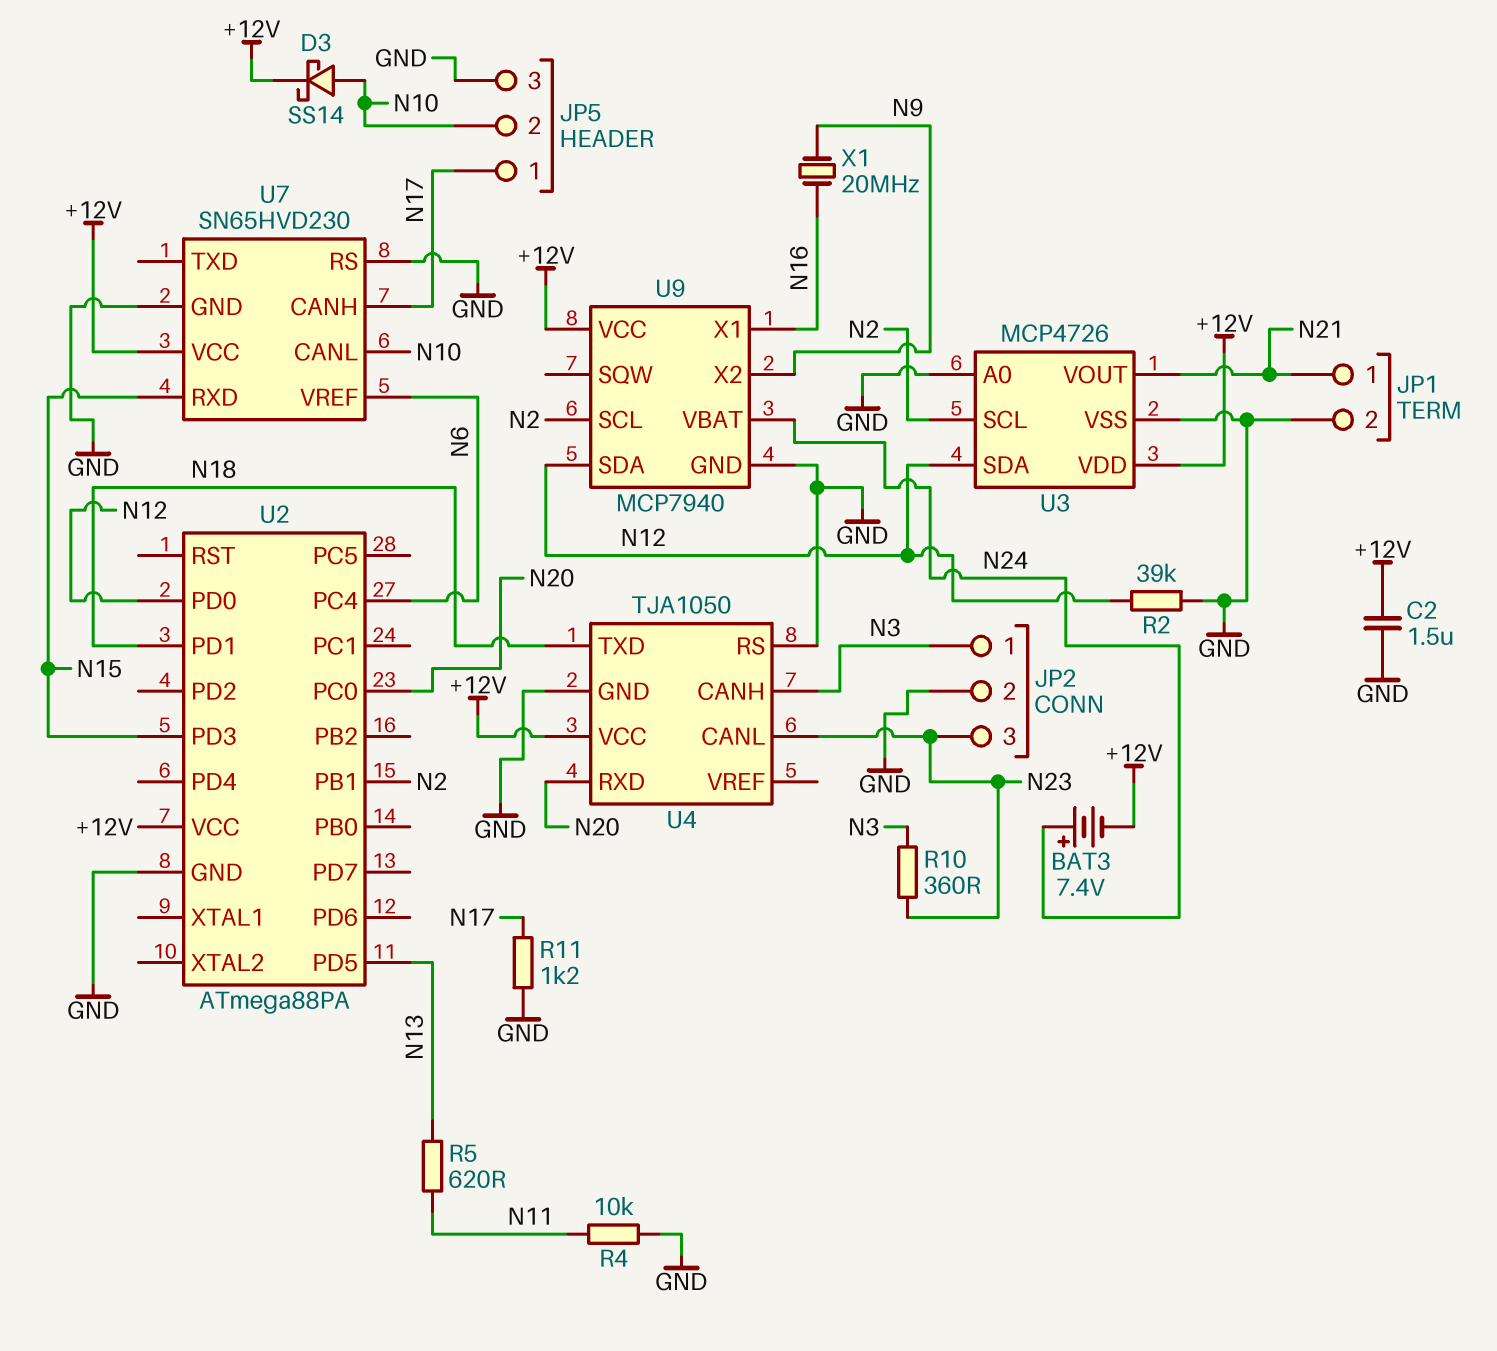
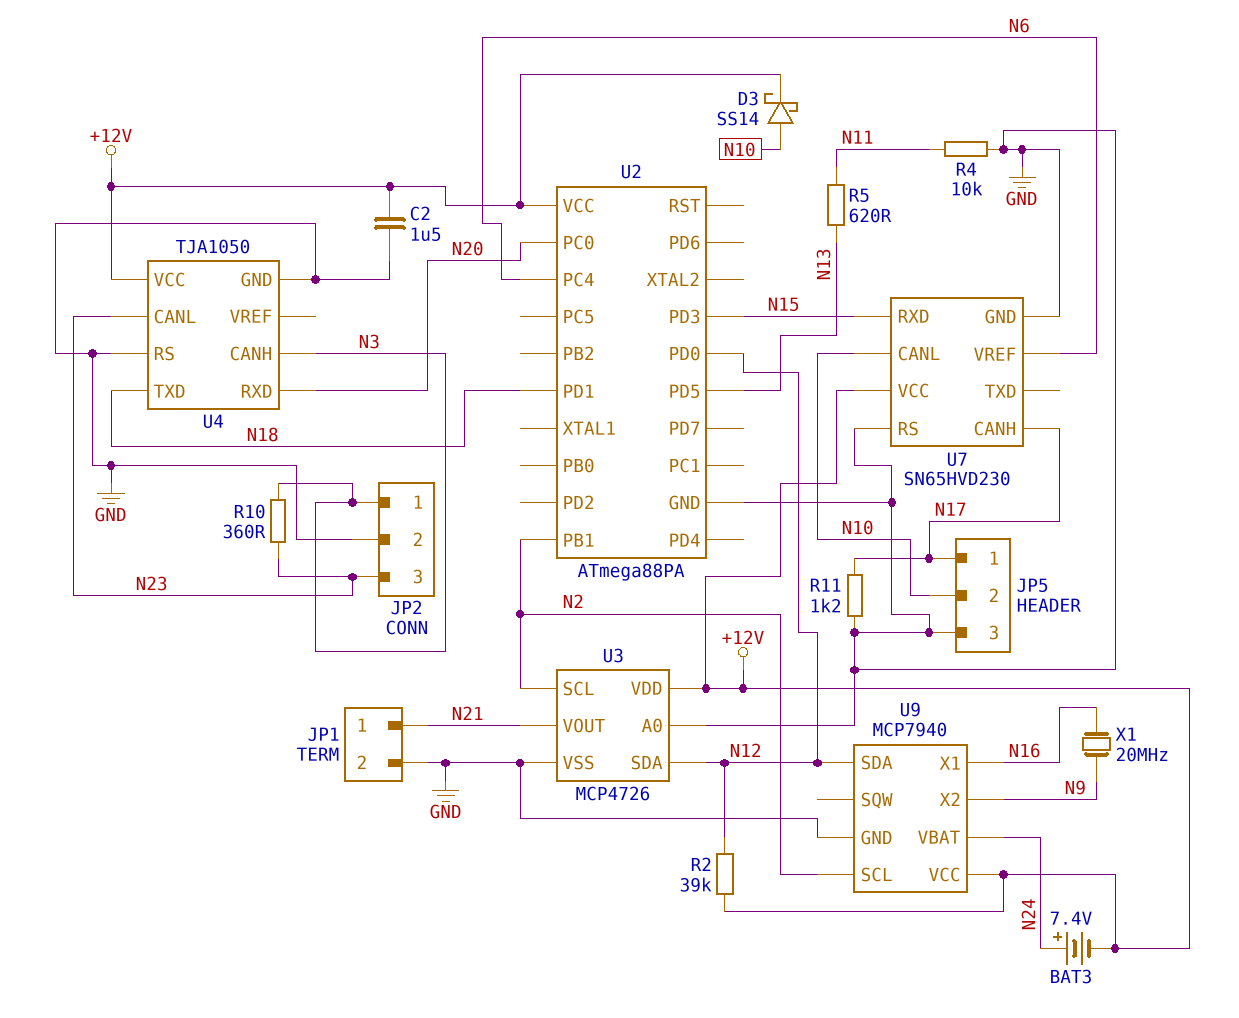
R2: 39k (GND, N12) -> 39k (+12V, N12)

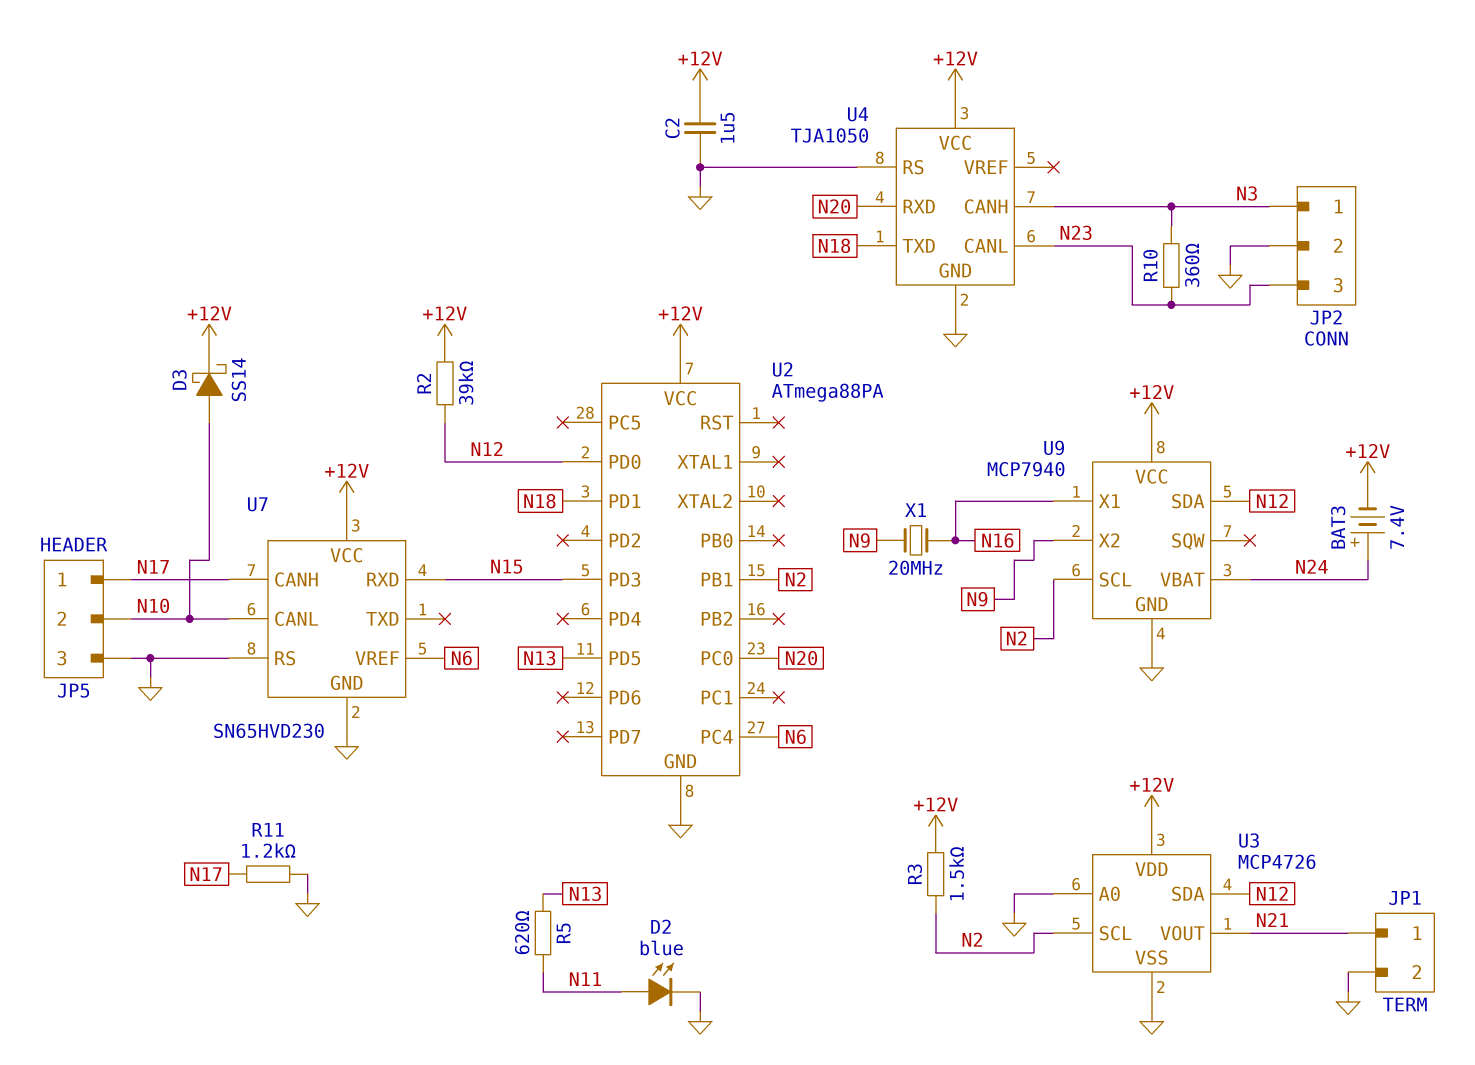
D2: none -> LED blue (A N11, K GND)
R3: none -> 1.5k (+12V, N2)
R4: 10k (GND, N11) -> none

